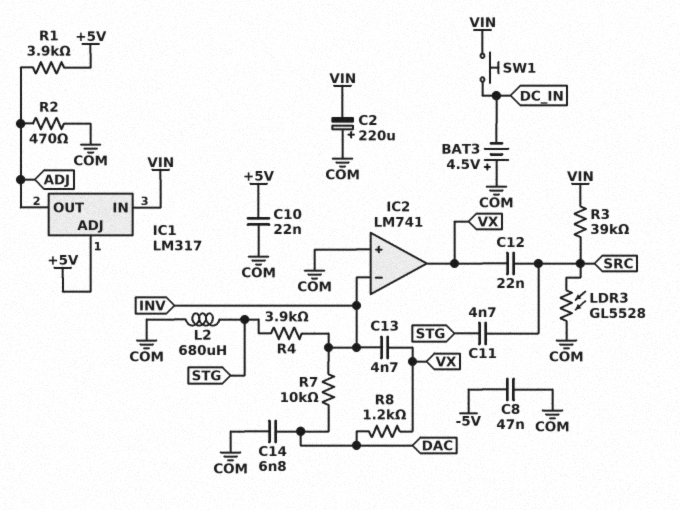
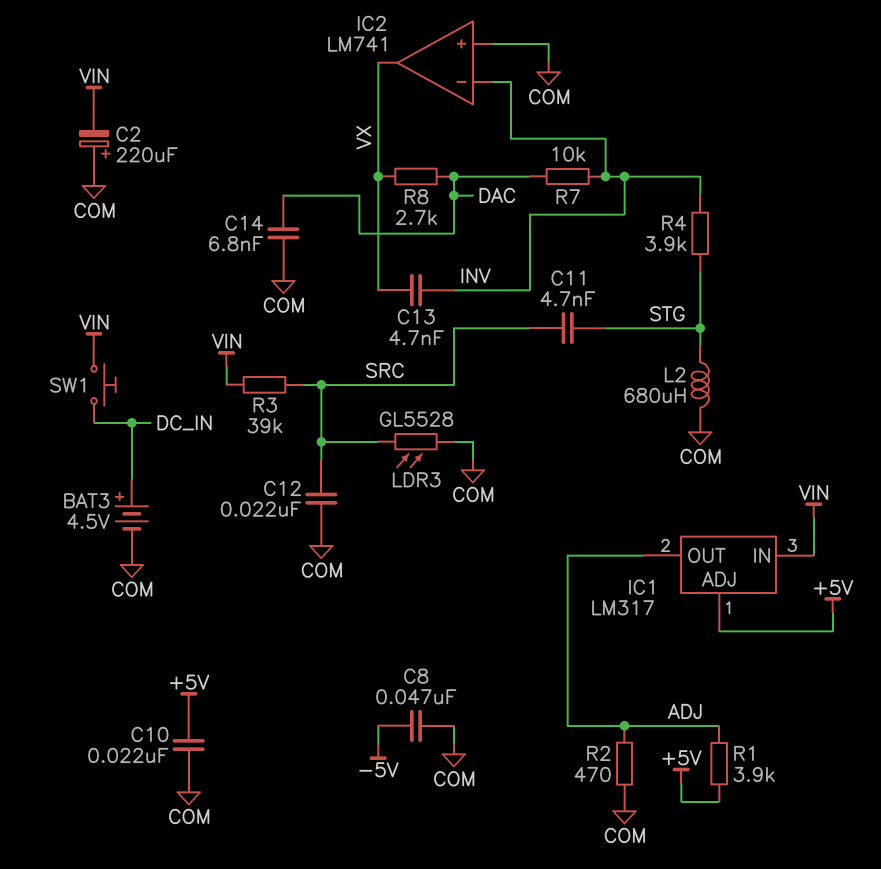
BAT3: 4.5V (plus COM, minus DC_IN) -> 4.5V (plus DC_IN, minus COM)
C12: 22nF (SRC, VX) -> 22nF (COM, SRC)
R8: 1.2k (DAC, VX) -> 2.7k (DAC, VX)

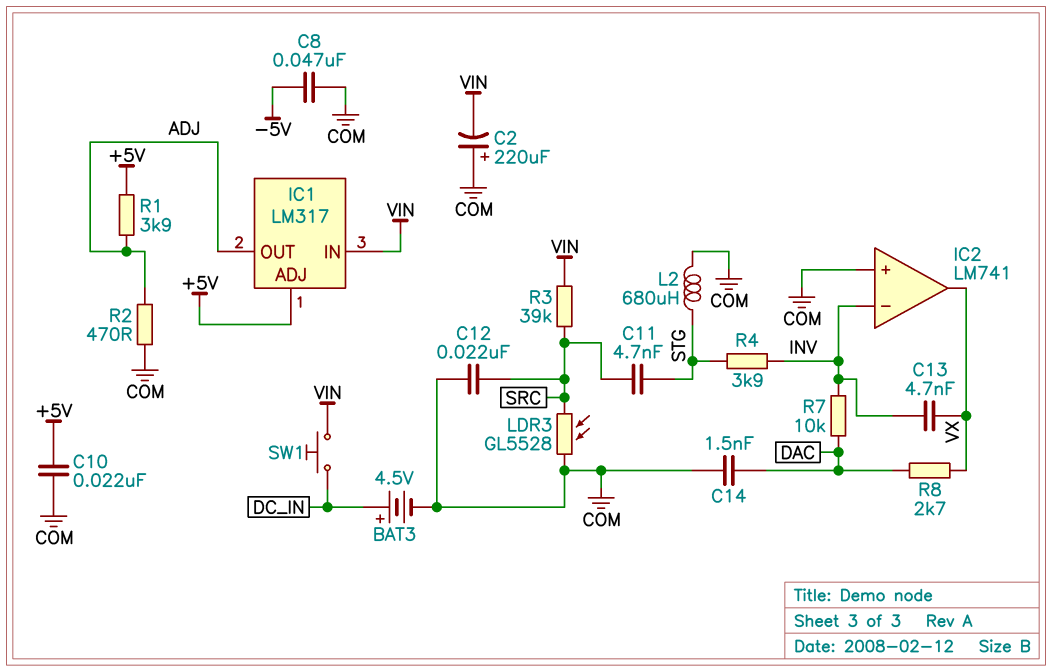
C14: 6.8nF (COM, DAC) -> 1.5nF (COM, DAC)

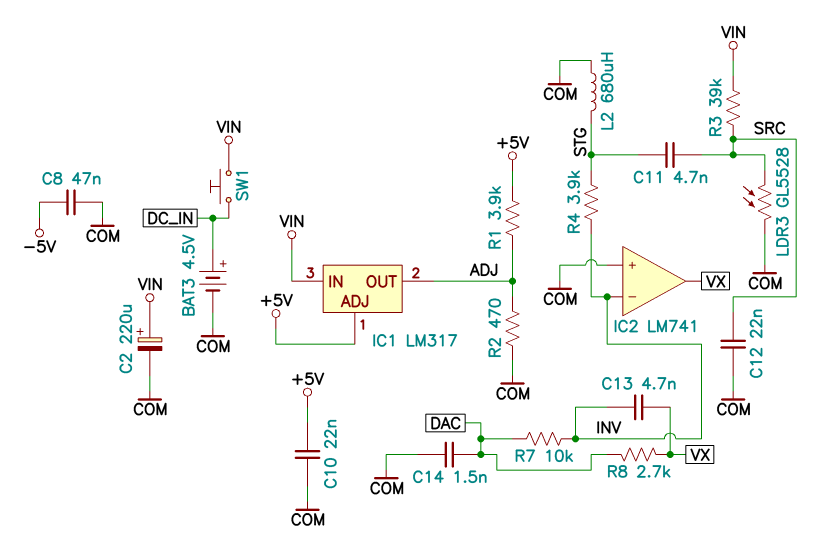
C2: 220uF (plus COM, minus VIN) -> 220uF (plus VIN, minus COM)

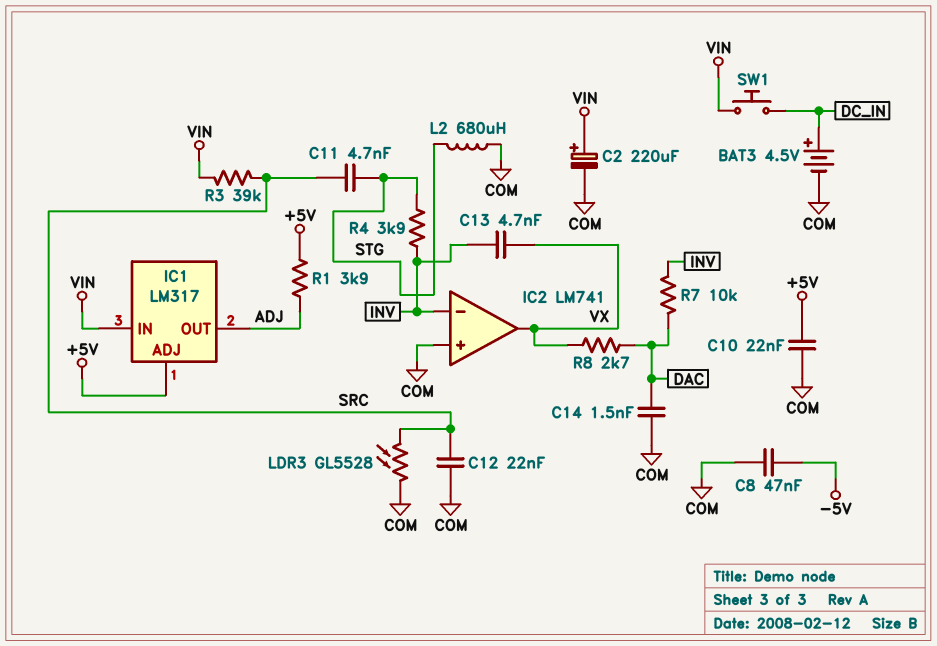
R2: 470 (ADJ, COM) -> none

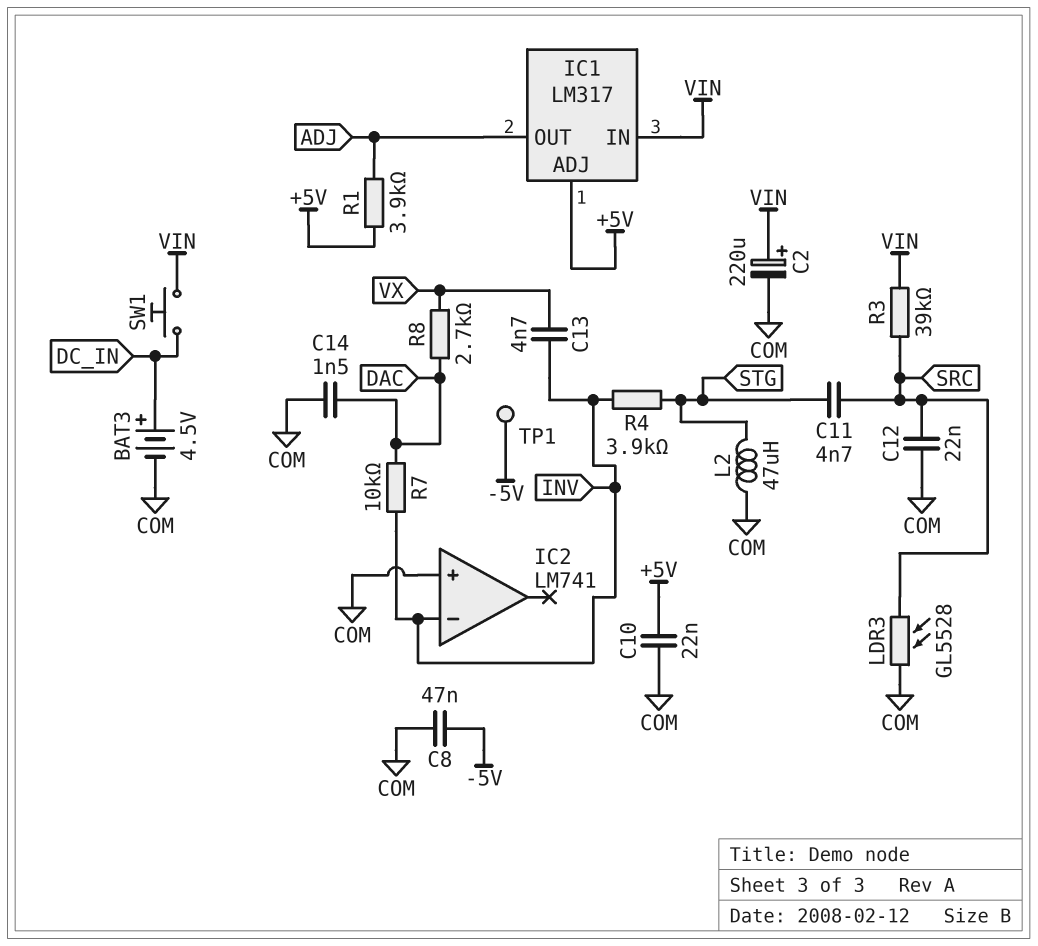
IC2 pin out: VX -> none
L2: 680uH (COM, STG) -> 47uH (COM, STG)
TP1: none -> test point (-5V)

